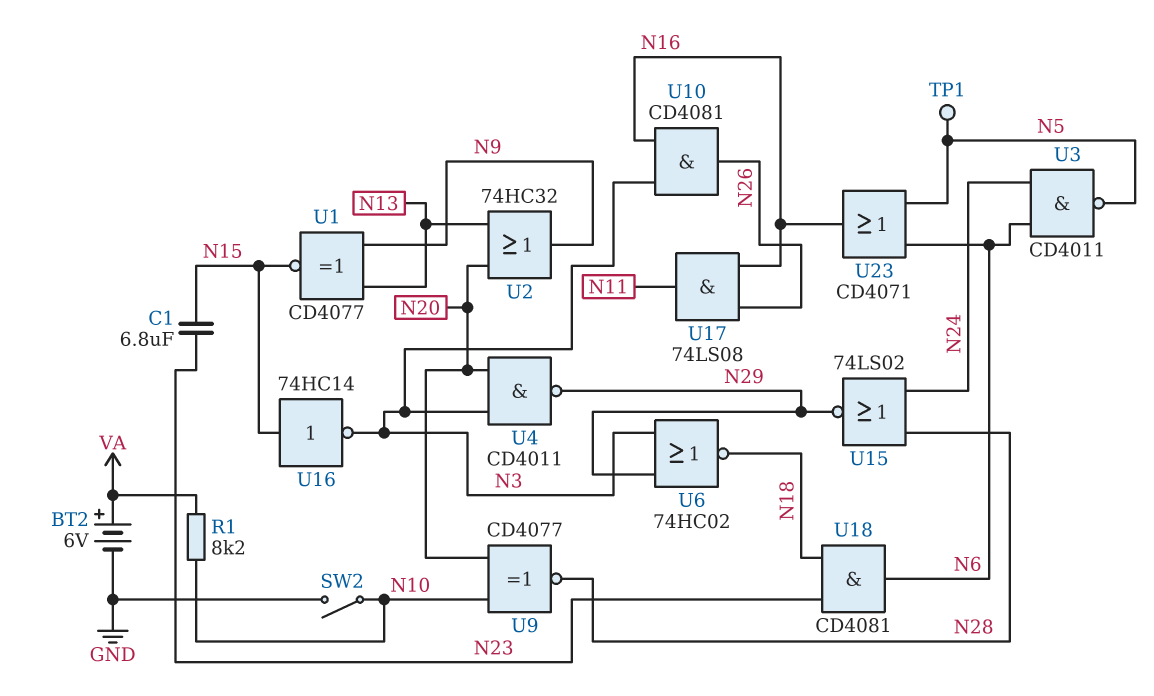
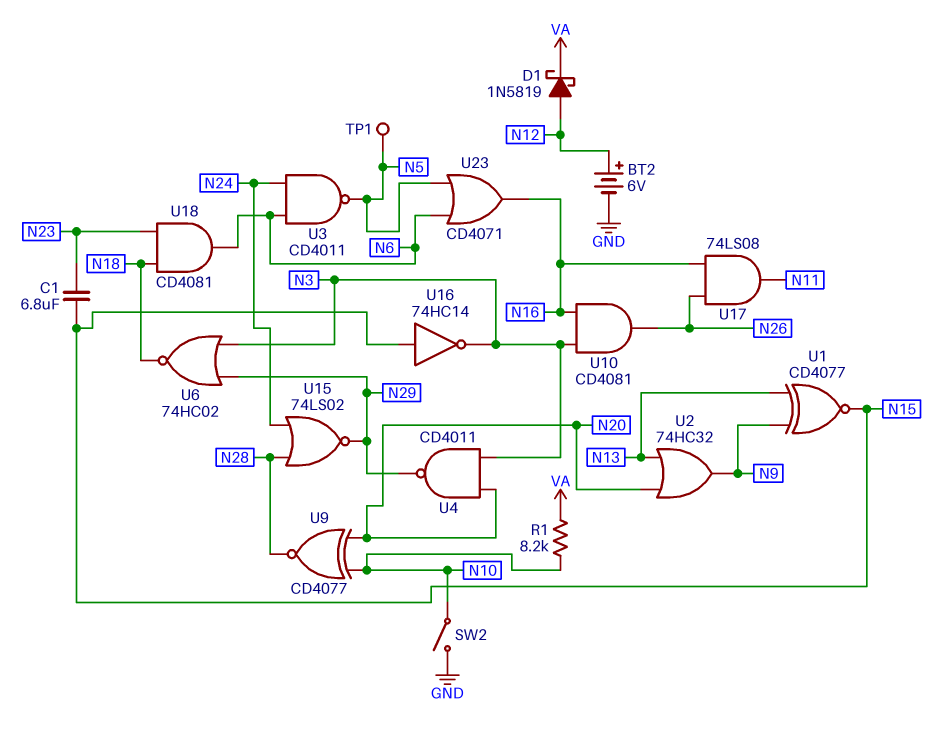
BT2: 6V (plus VA, minus GND) -> 6V (plus N12, minus GND)
D1: none -> schottky 1N5819 (A N12, K VA)

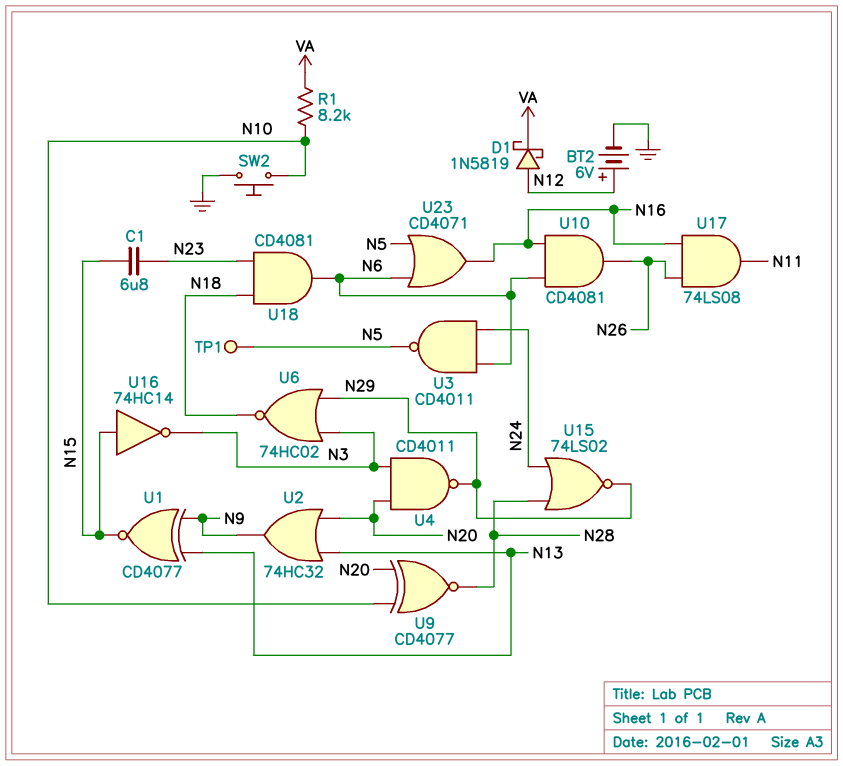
SW2: switch (GND, N10) -> button (GND, N10)
U10: AND CD4081 (in N3, in N16, out N26) -> AND CD4081 (in N6, in N16, out N26)

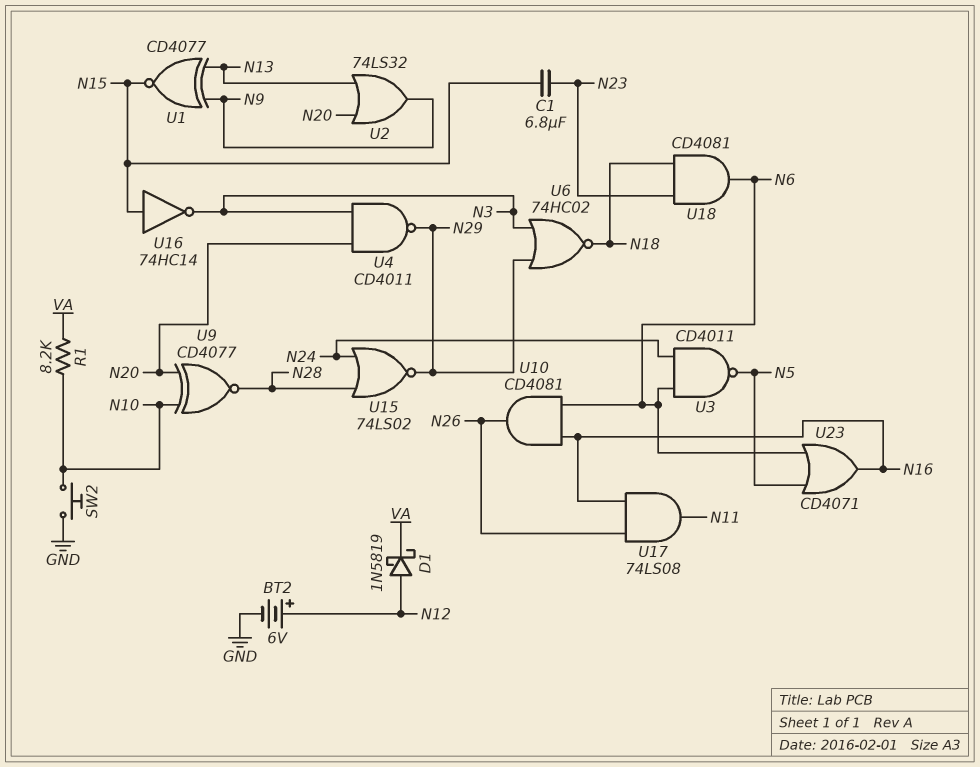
TP1: test point (N5) -> none
U2: OR 74HC32 (in N13, in N20, out N9) -> OR 74LS32 (in N13, in N20, out N9)

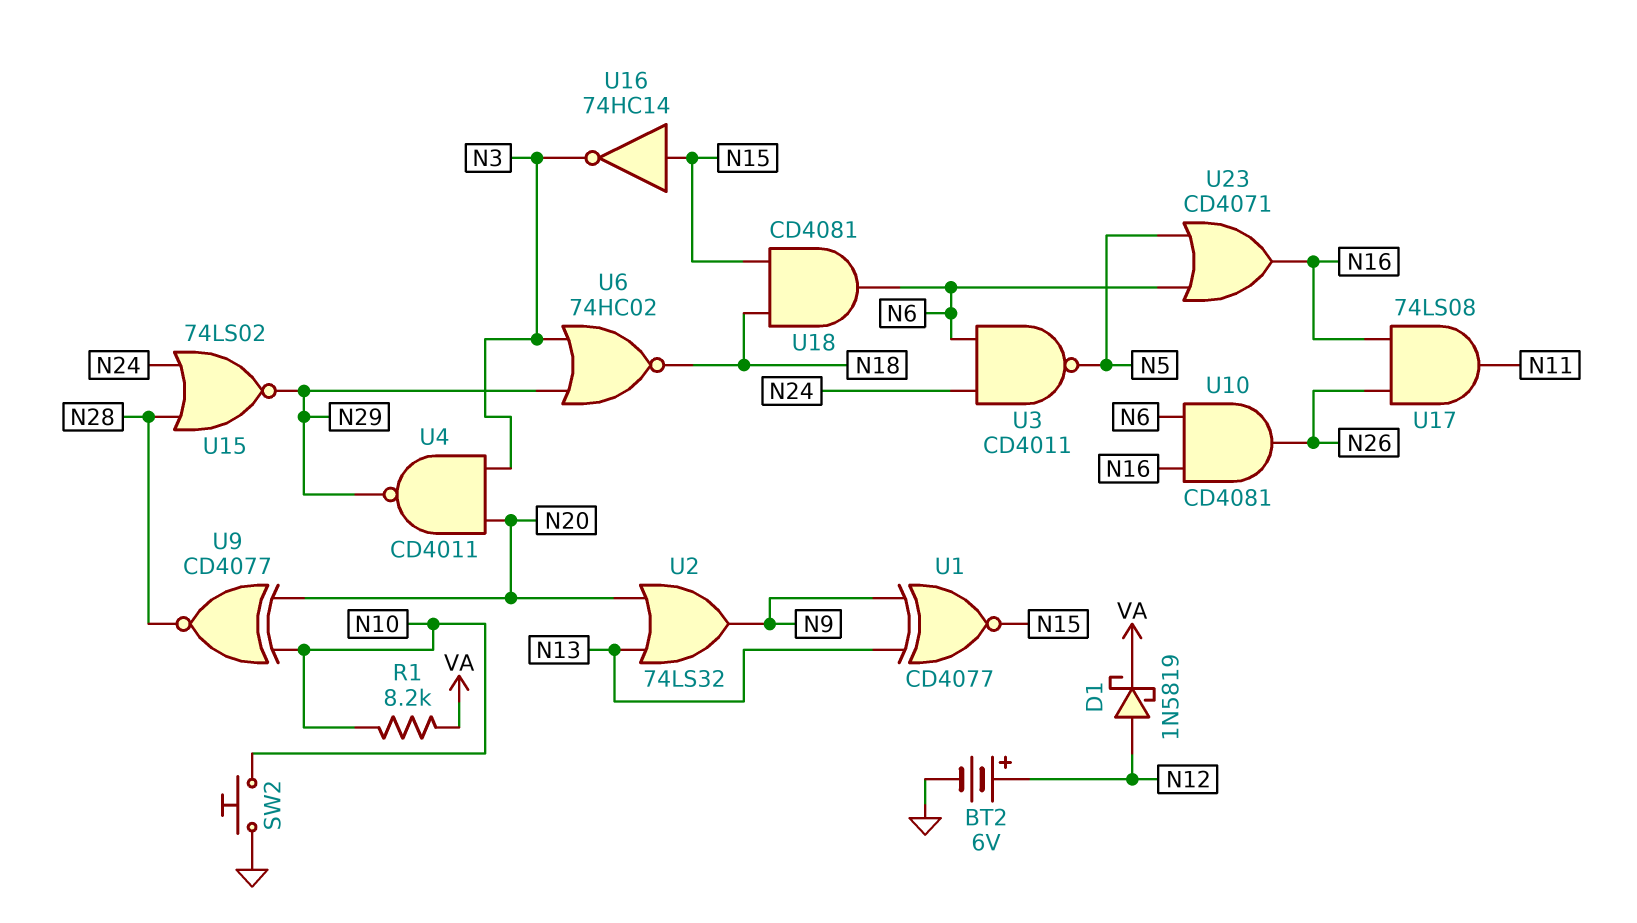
C1: 6.8uF (N15, N23) -> none
U18: AND CD4081 (in N18, in N23, out N6) -> AND CD4081 (in N15, in N18, out N6)

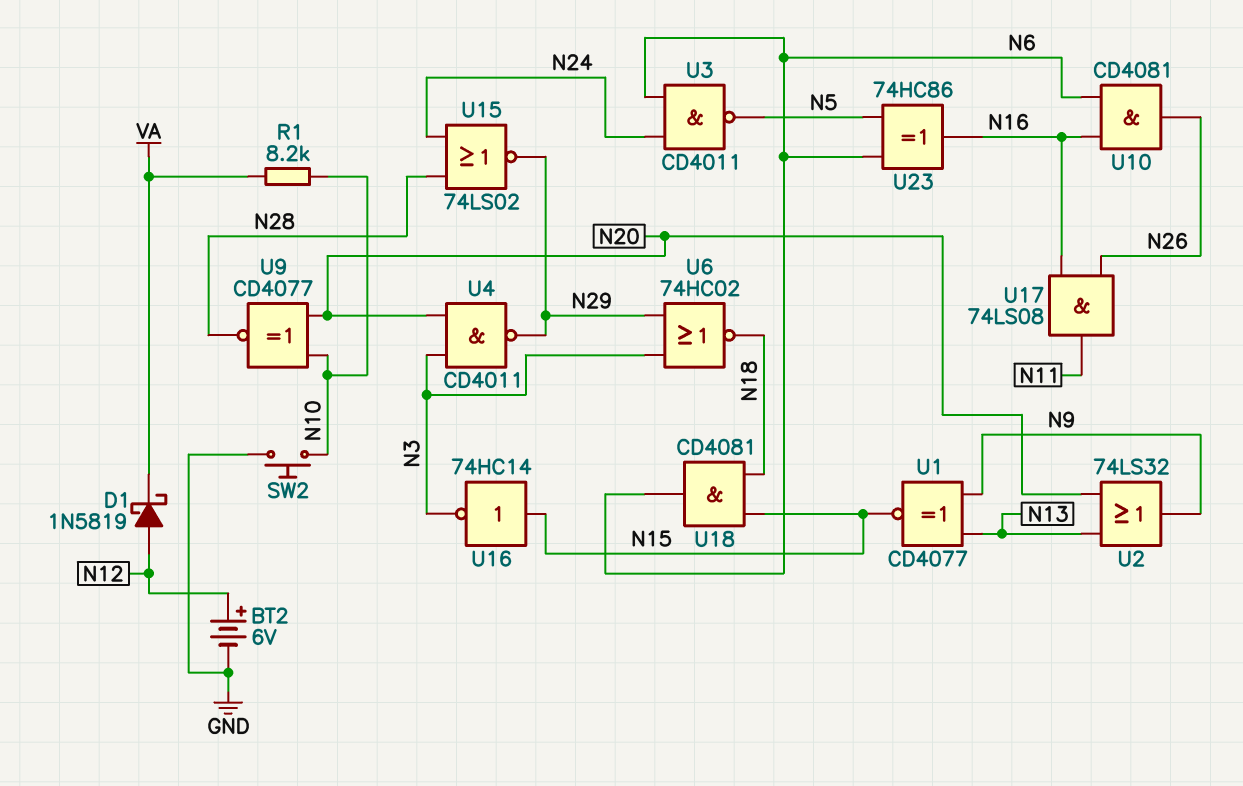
U23: OR CD4071 (in N5, in N6, out N16) -> XOR 74HC86 (in N5, in N6, out N16)

